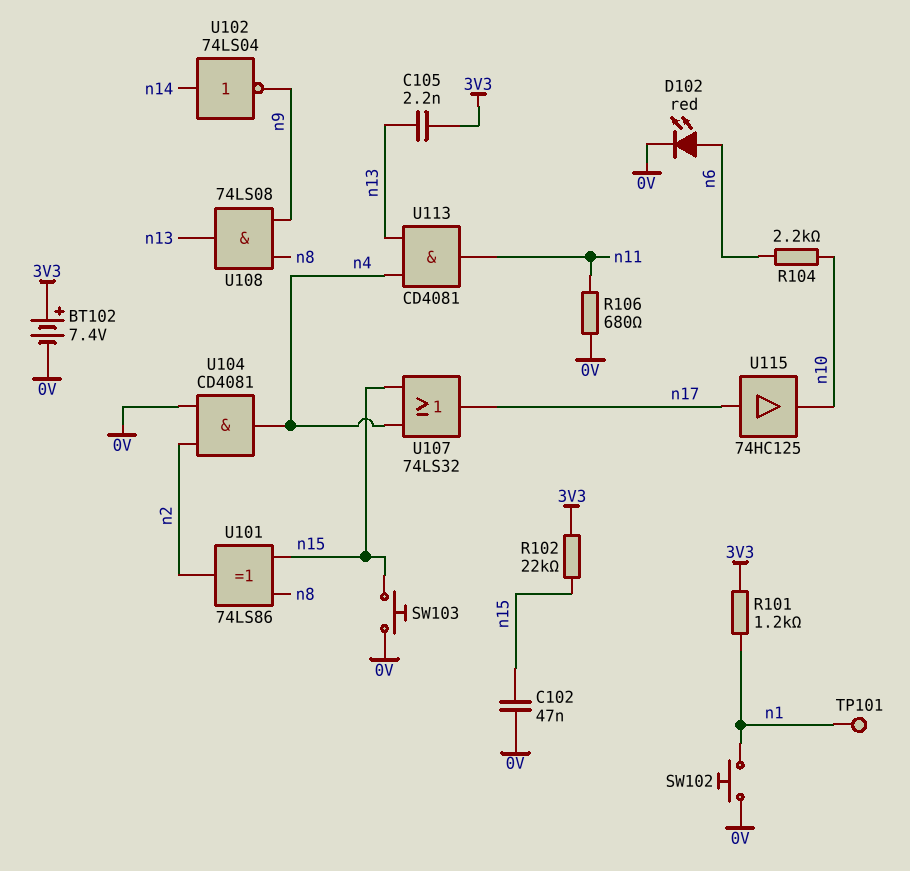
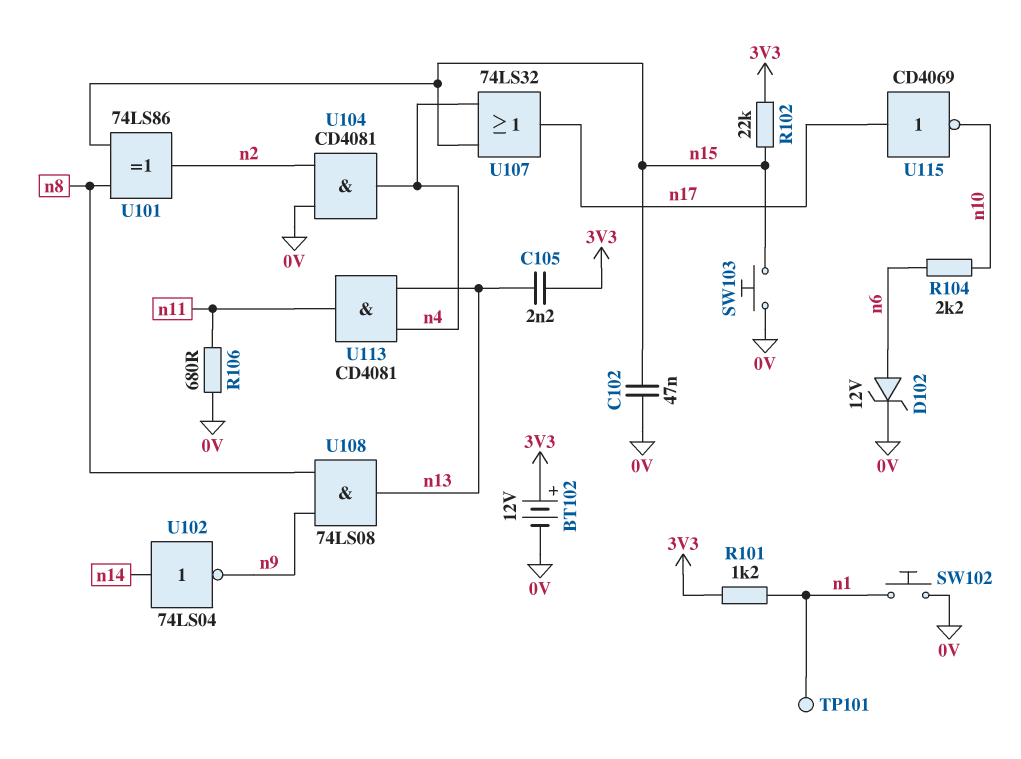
BT102: 7.4V (plus 3V3, minus 0V) -> 12V (plus 3V3, minus 0V)
D102: LED red (A n6, K 0V) -> zener 12V (A n6, K 0V)
U115: buffer 74HC125 (in n17, out n10) -> NOT CD4069 (in n17, out n10)

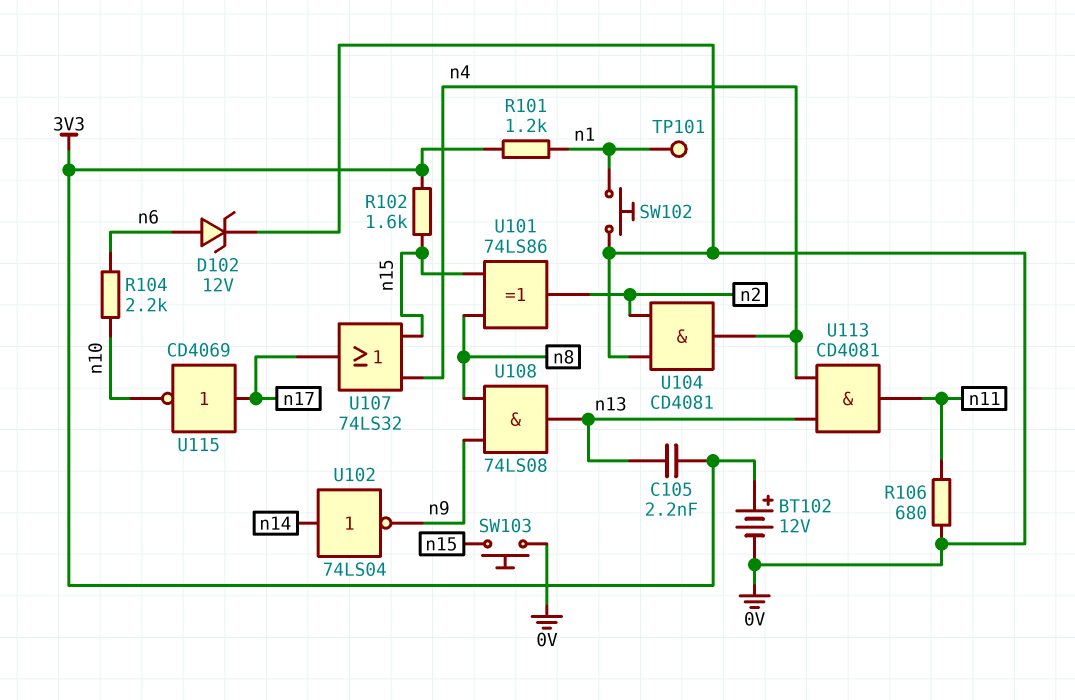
C102: 47nF (0V, n15) -> none
R102: 22k (3V3, n15) -> 1.6k (3V3, n15)

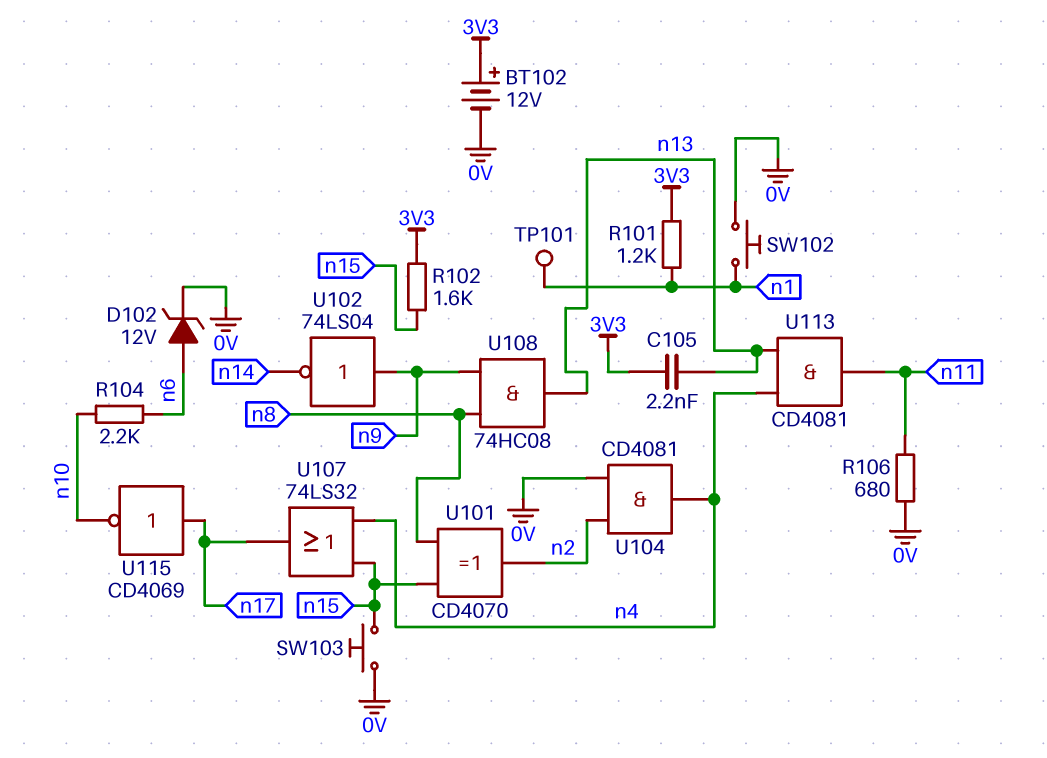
U101: XOR 74LS86 (in n8, in n15, out n2) -> XOR CD4070 (in n8, in n15, out n2)
U102: NOT 74LS04 (in n14, out n9) -> NOT 74LS04 (in n9, out n14)
U108: AND 74LS08 (in n8, in n9, out n13) -> AND 74HC08 (in n8, in n9, out n13)

